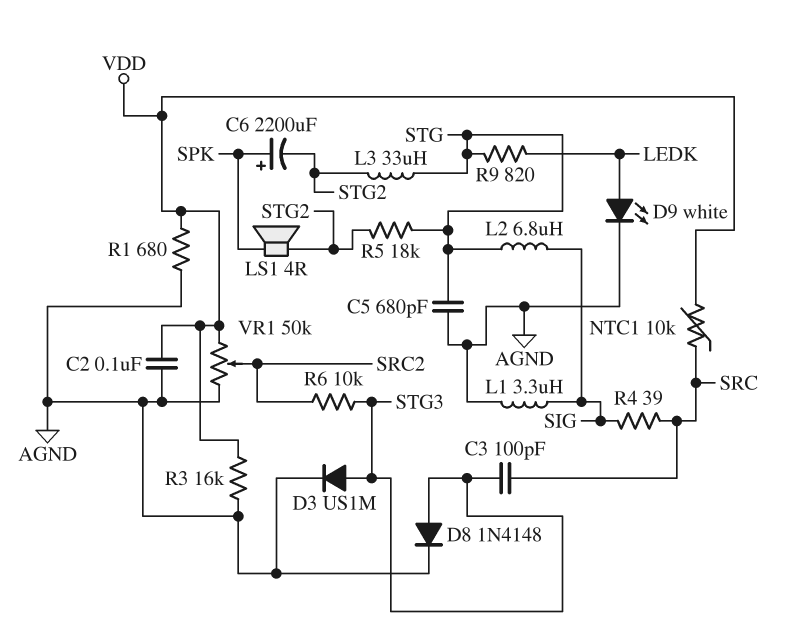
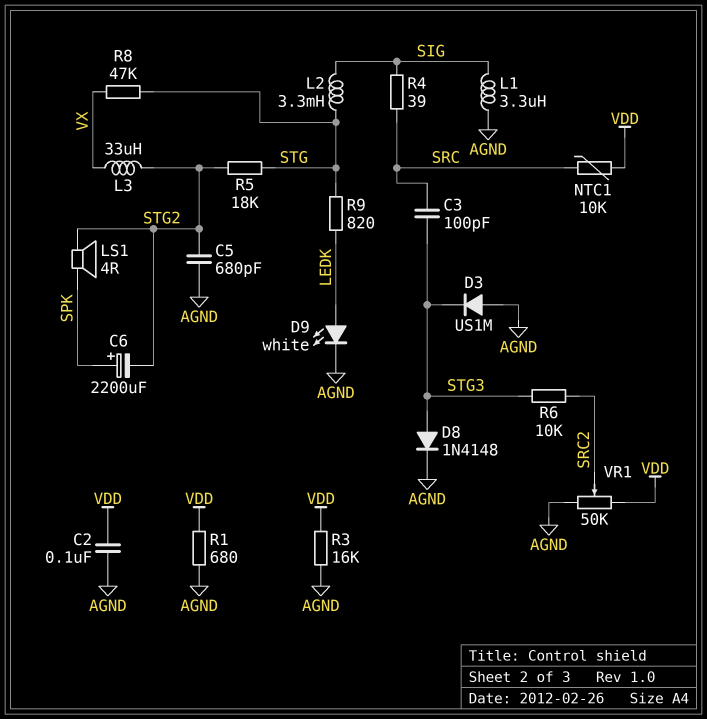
C5: 680pF (AGND, STG) -> 680pF (AGND, STG2)
D3: diode US1M (A STG3, K AGND) -> diode US1M (A AGND, K STG3)
L2: 6.8uH (SIG, STG) -> 3.3mH (SIG, STG)
L3: 33uH (STG, STG2) -> 33uH (STG2, VX)
R8: none -> 47k (STG, VX)

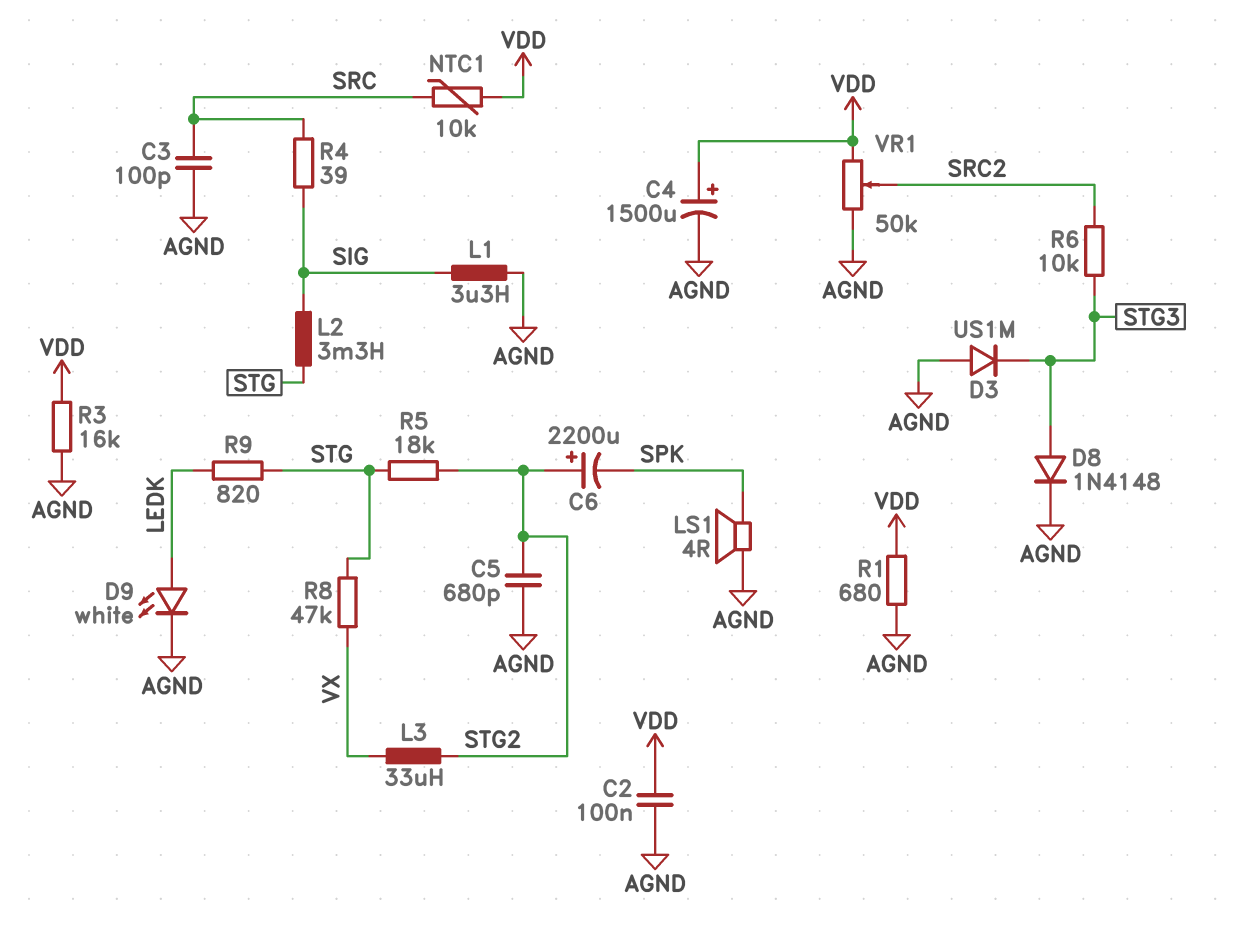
C3: 100pF (SRC, STG3) -> 100pF (AGND, SRC)
C4: none -> 1500uF (plus VDD, minus AGND)
C6: 2200uF (plus SPK, minus STG2) -> 2200uF (plus STG2, minus SPK)
LS1: speaker 4R (SPK, STG2) -> speaker 4R (AGND, SPK)

